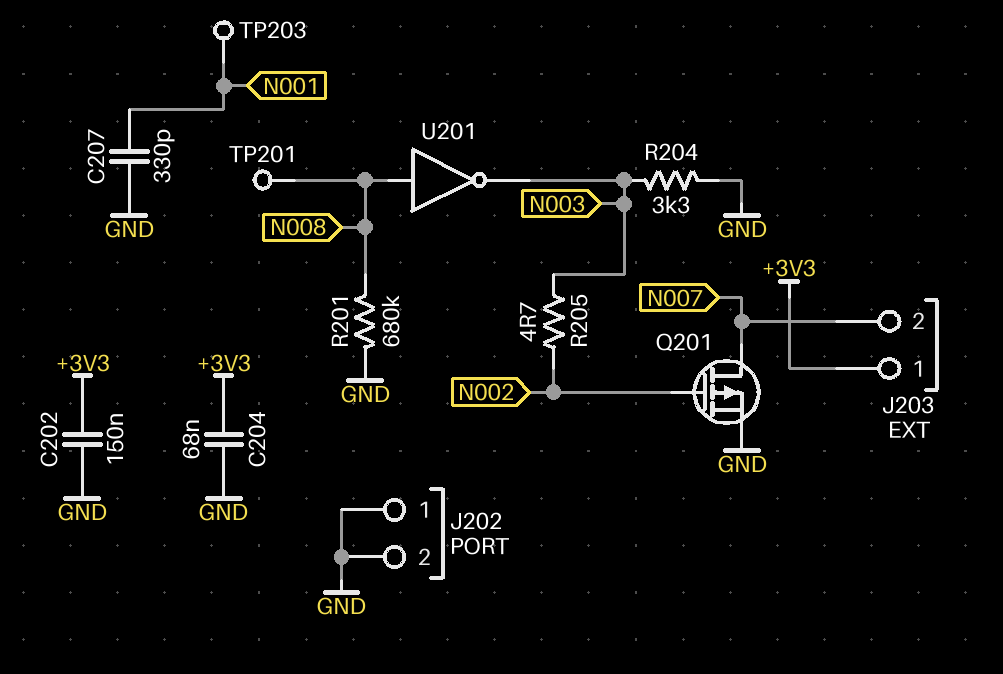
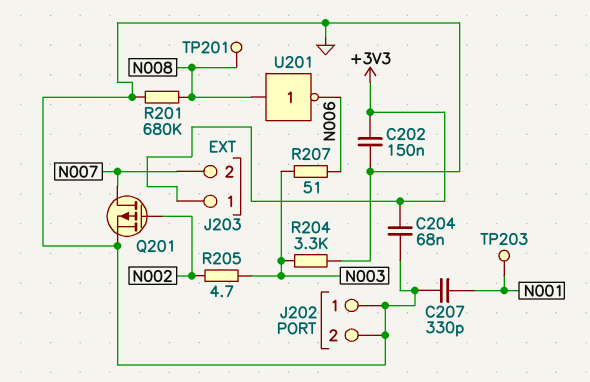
R207: none -> 51 (N003, N006)
U201: NOT (in N008, out N003) -> NOT (in N008, out N006)

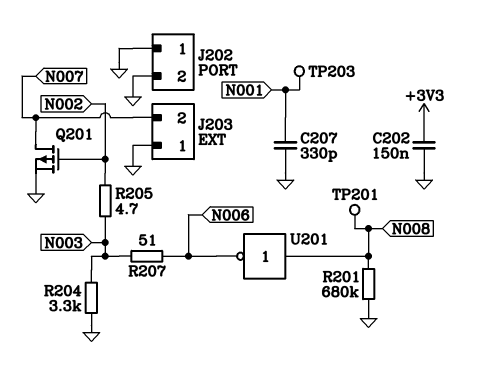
C204: 68nF (+3V3, GND) -> none
J203 pin 1: +3V3 -> GND

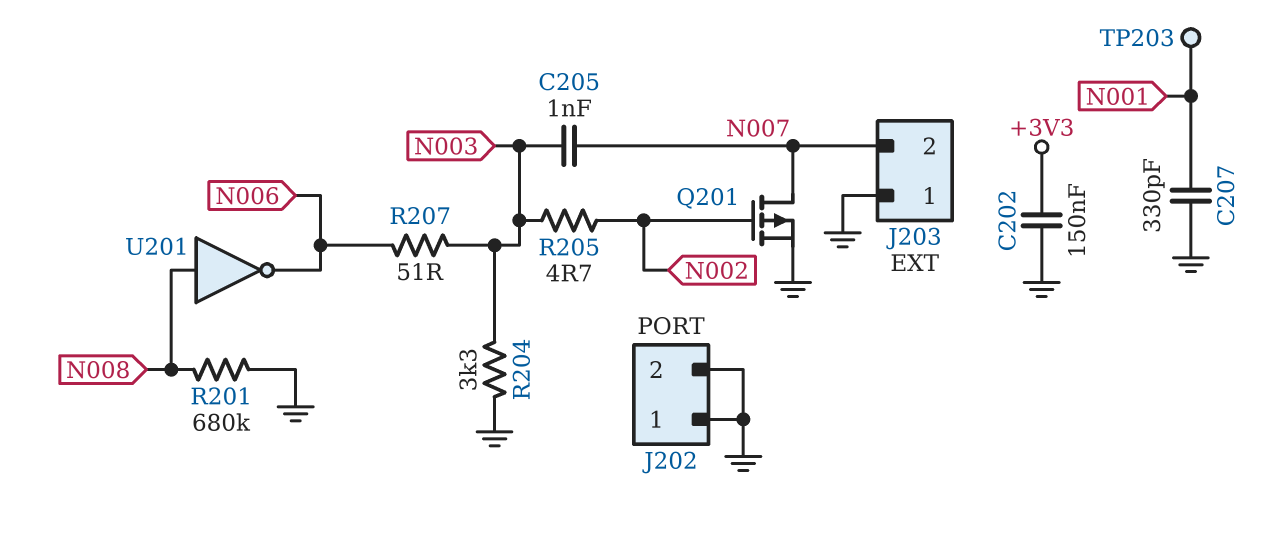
C205: none -> 1nF (N003, N007)
TP201: test point (N008) -> none

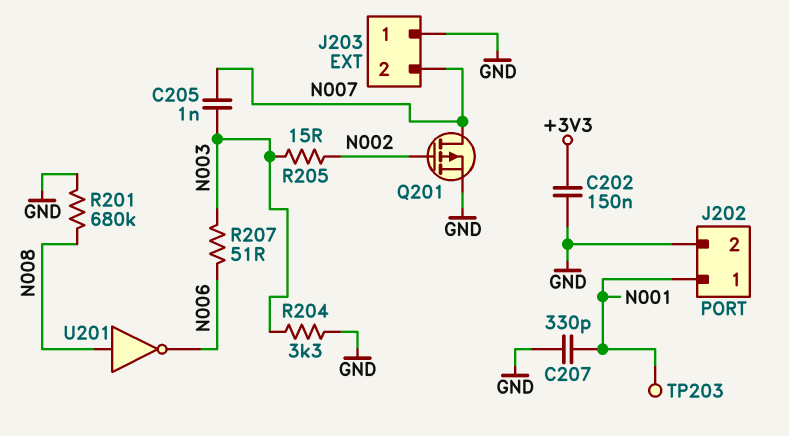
J202 pin 1: GND -> N001
R205: 4.7 (N002, N003) -> 15 (N002, N003)

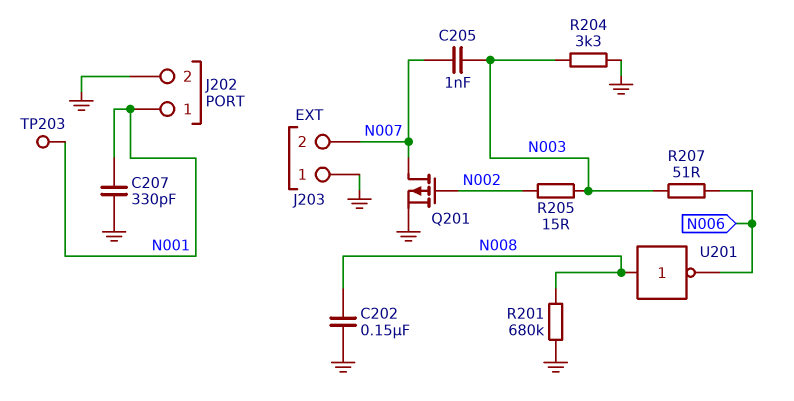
C202: 150nF (+3V3, GND) -> 150nF (GND, N008)

